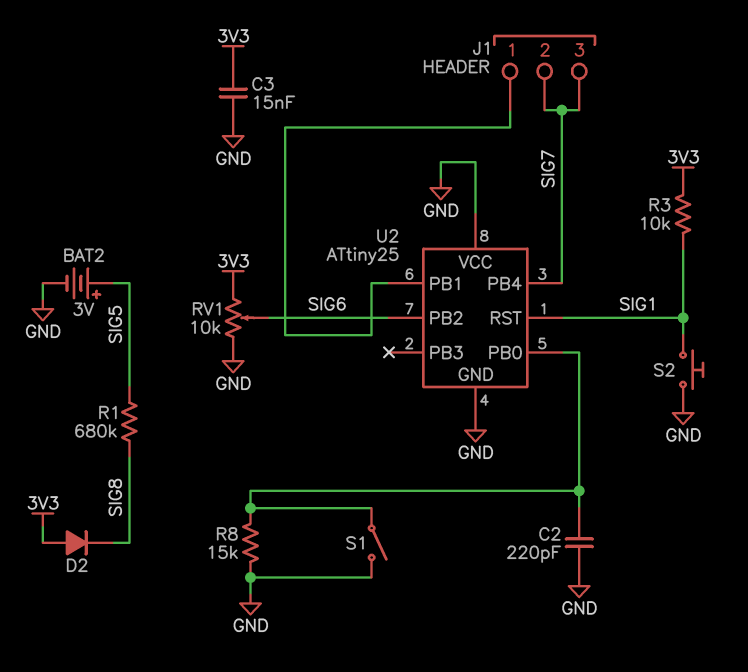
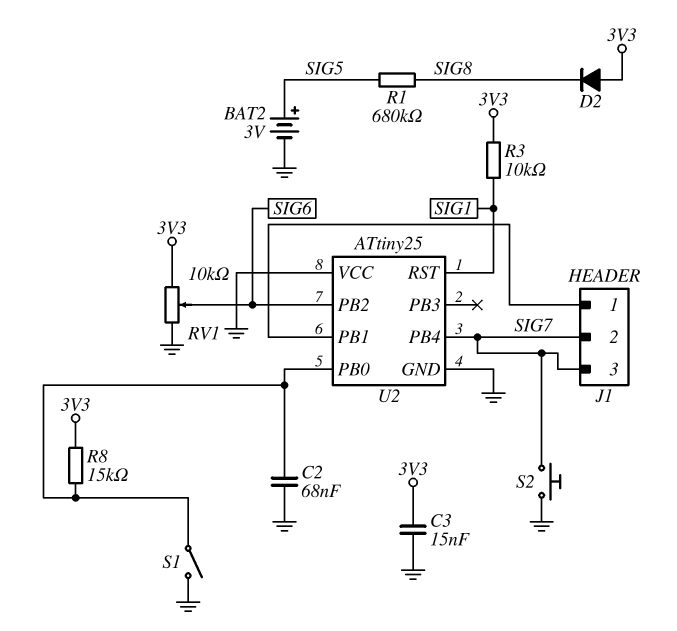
C2: 220pF (GND, U2/PB0) -> 68nF (GND, U2/PB0)
R8: 15k (GND, U2/PB0) -> 15k (3V3, U2/PB0)
S2: button (GND, SIG1) -> button (GND, SIG7)

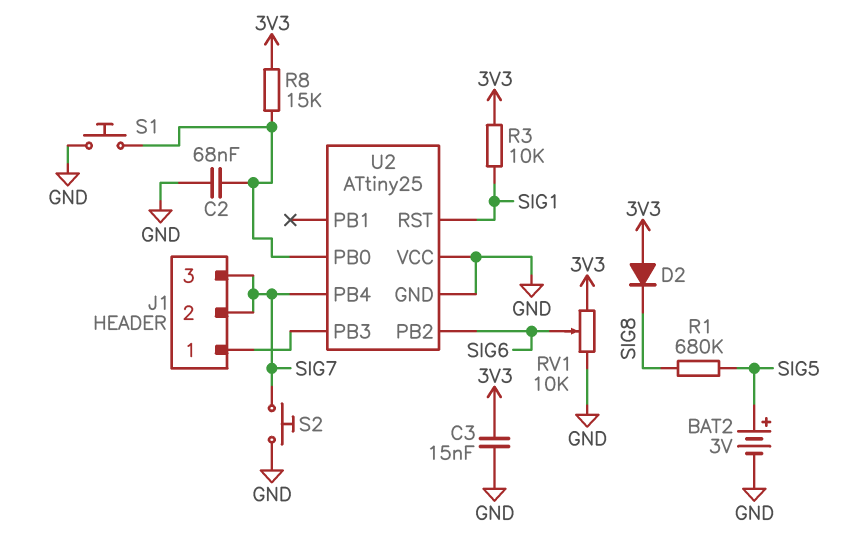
S1: switch (GND, U2/PB0) -> button (GND, U2/PB0)
U2 pin PB1: J1/1 -> none
U2 pin PB3: none -> J1/1

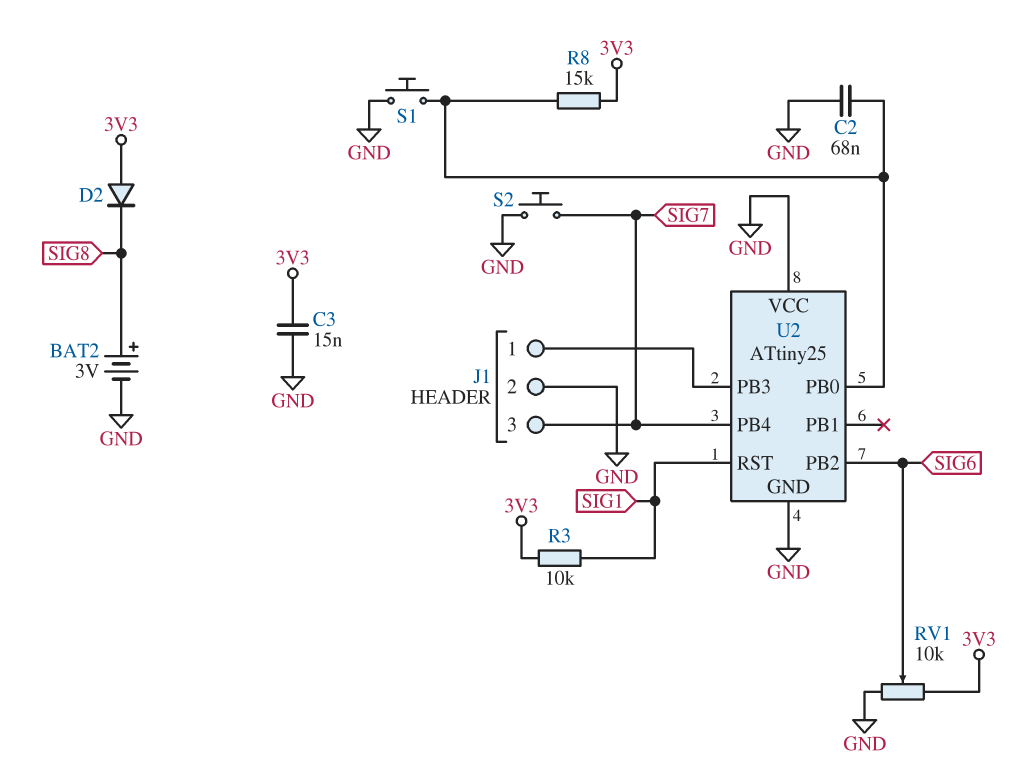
BAT2: 3V (plus SIG5, minus GND) -> 3V (plus SIG8, minus GND)
J1 pin 2: SIG7 -> GND
R1: 680k (SIG5, SIG8) -> none

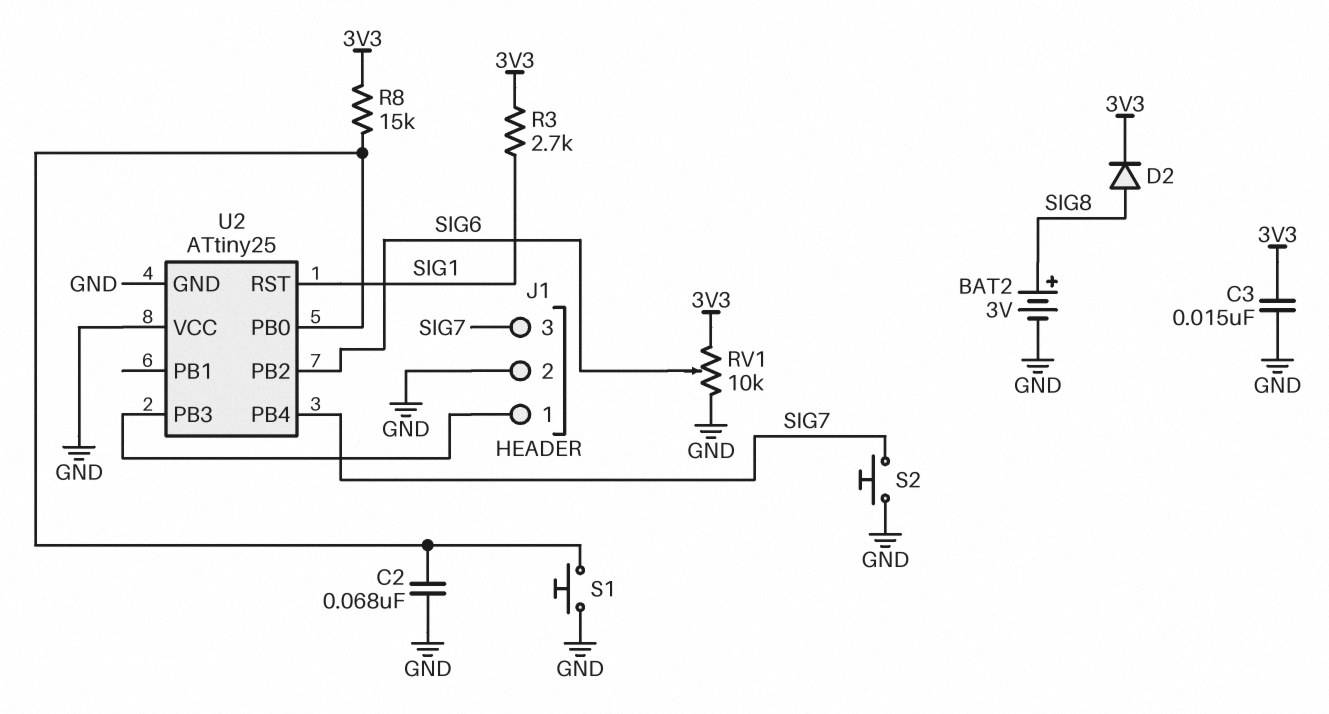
D2: diode (A 3V3, K SIG8) -> diode (A SIG8, K 3V3)
R3: 10k (3V3, SIG1) -> 2.7k (3V3, SIG1)

